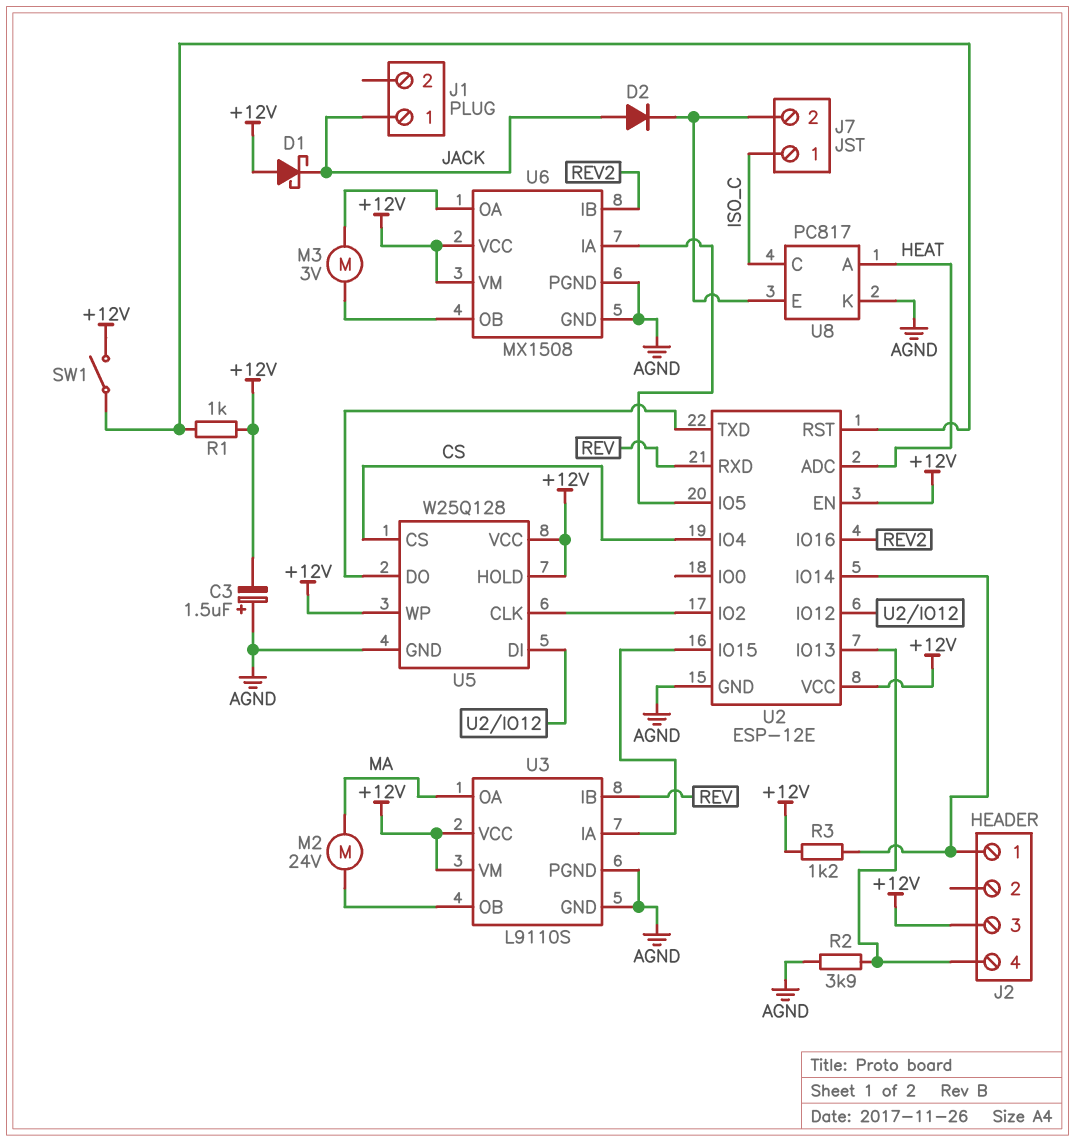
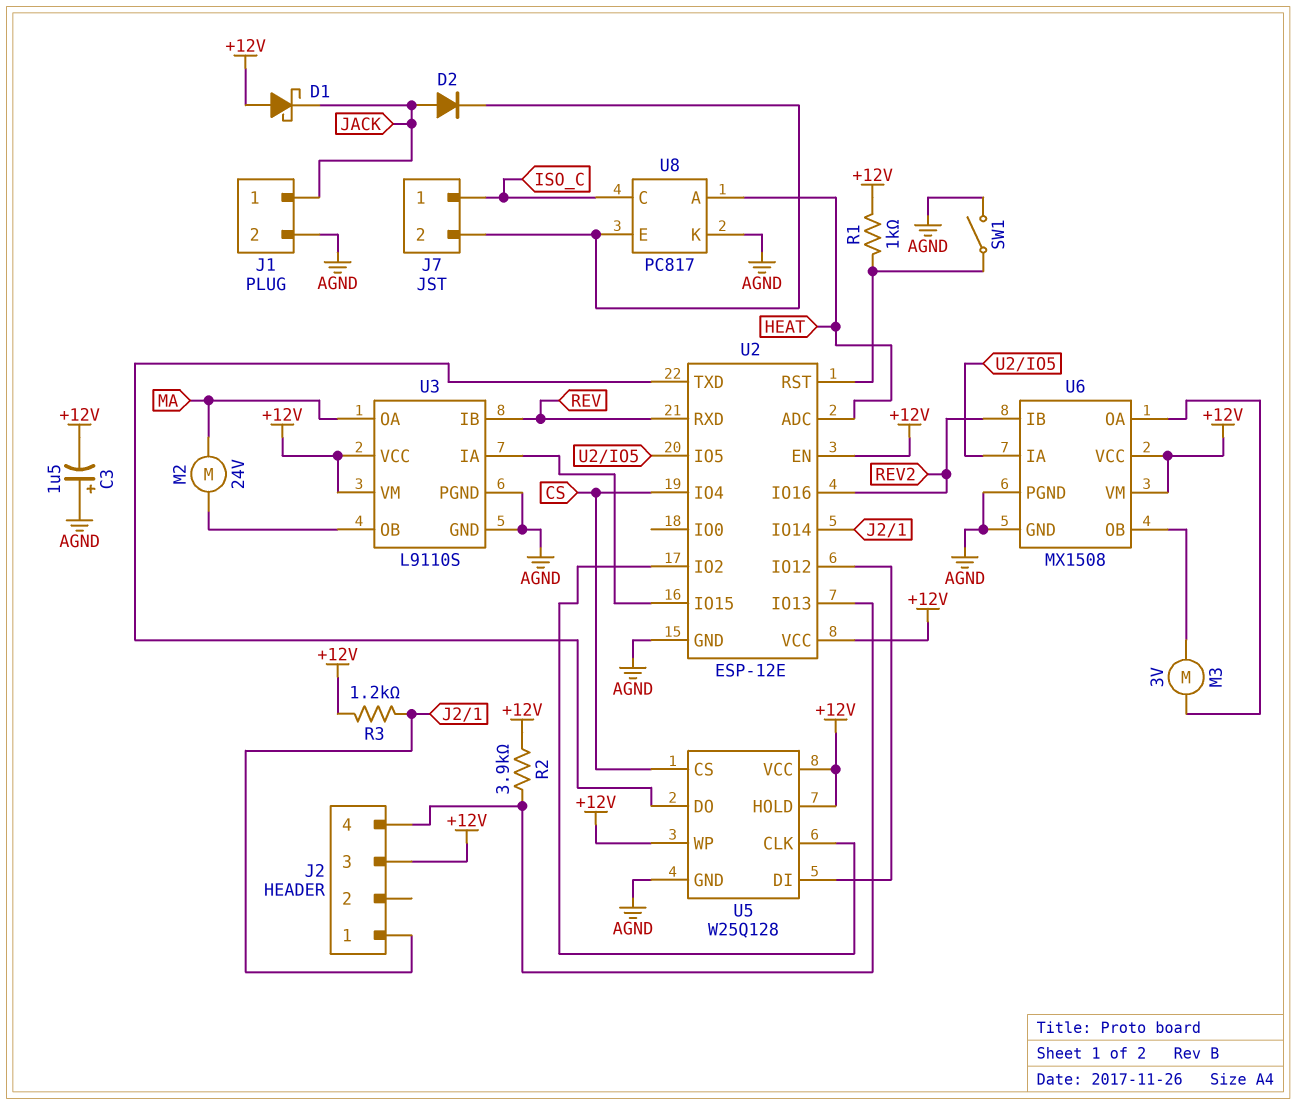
J1 pin 2: none -> AGND
R2: 3.9k (AGND, J2/4) -> 3.9k (+12V, J2/4)
SW1: switch (+12V, U2/RST) -> switch (AGND, U2/RST)

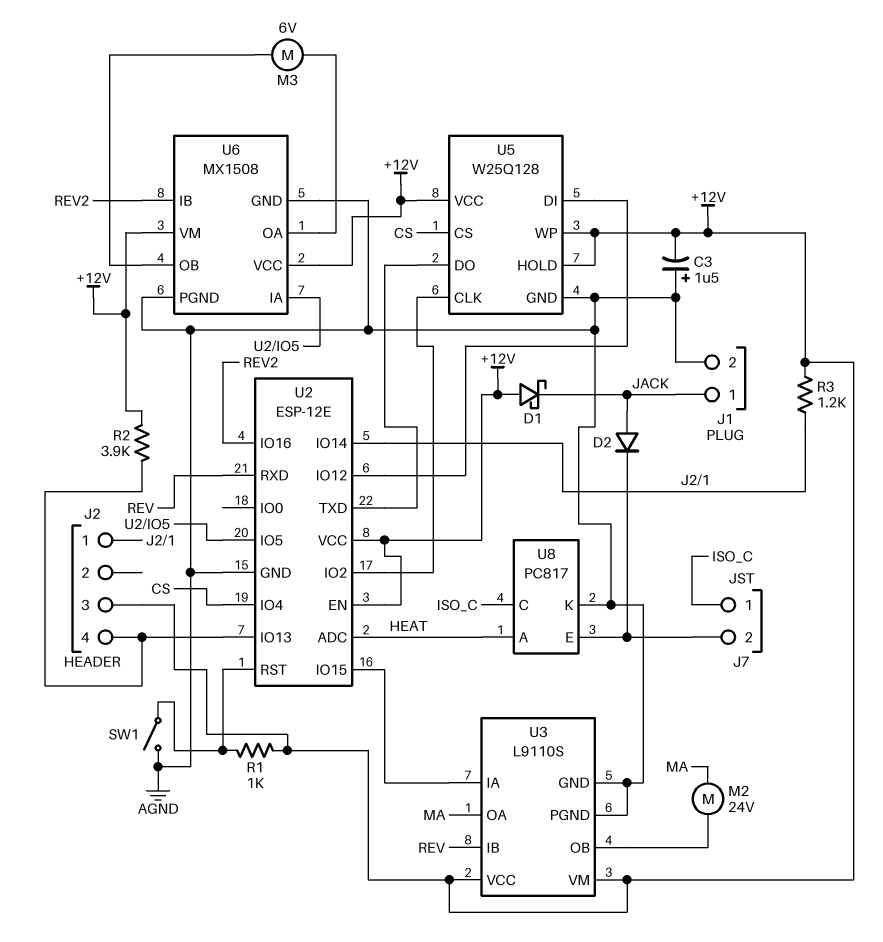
M3: motor 3V (U6/OA, U6/OB) -> motor 6V (U6/OA, U6/OB)

